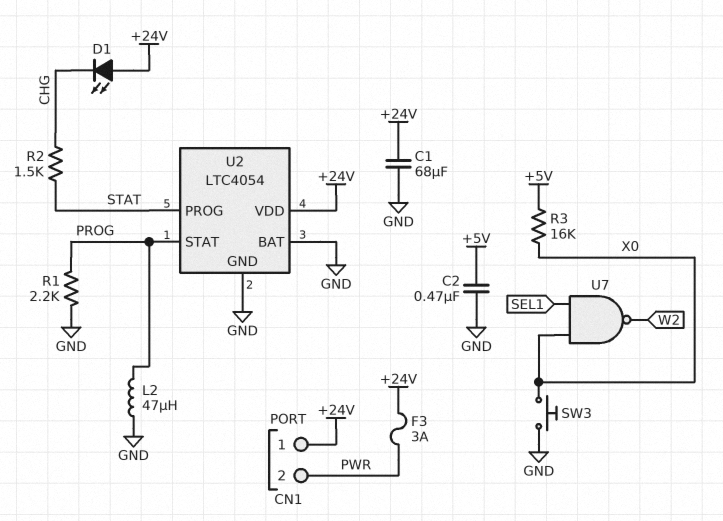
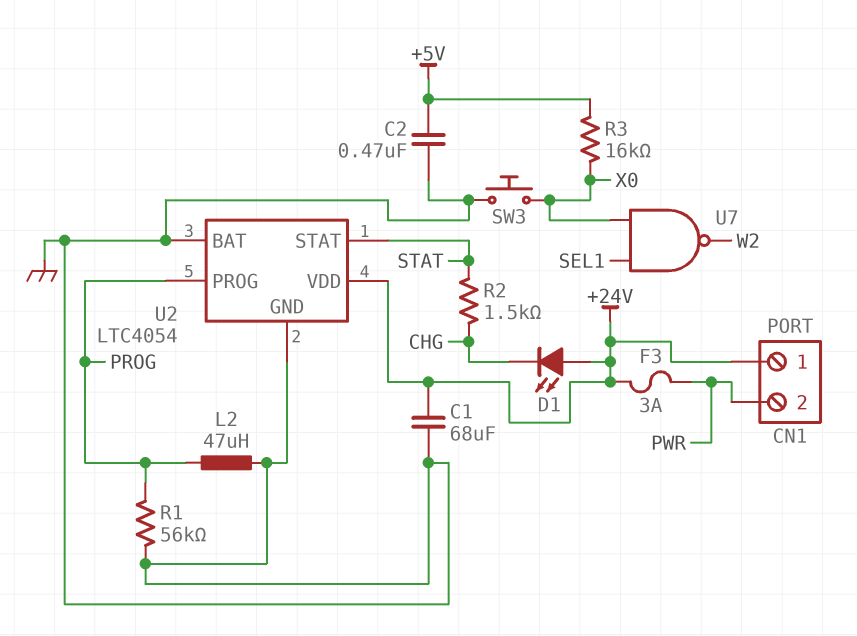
R1: 2.2k (GND, PROG) -> 56k (GND, PROG)
U2 pin PROG: STAT -> PROG
U2 pin STAT: PROG -> STAT

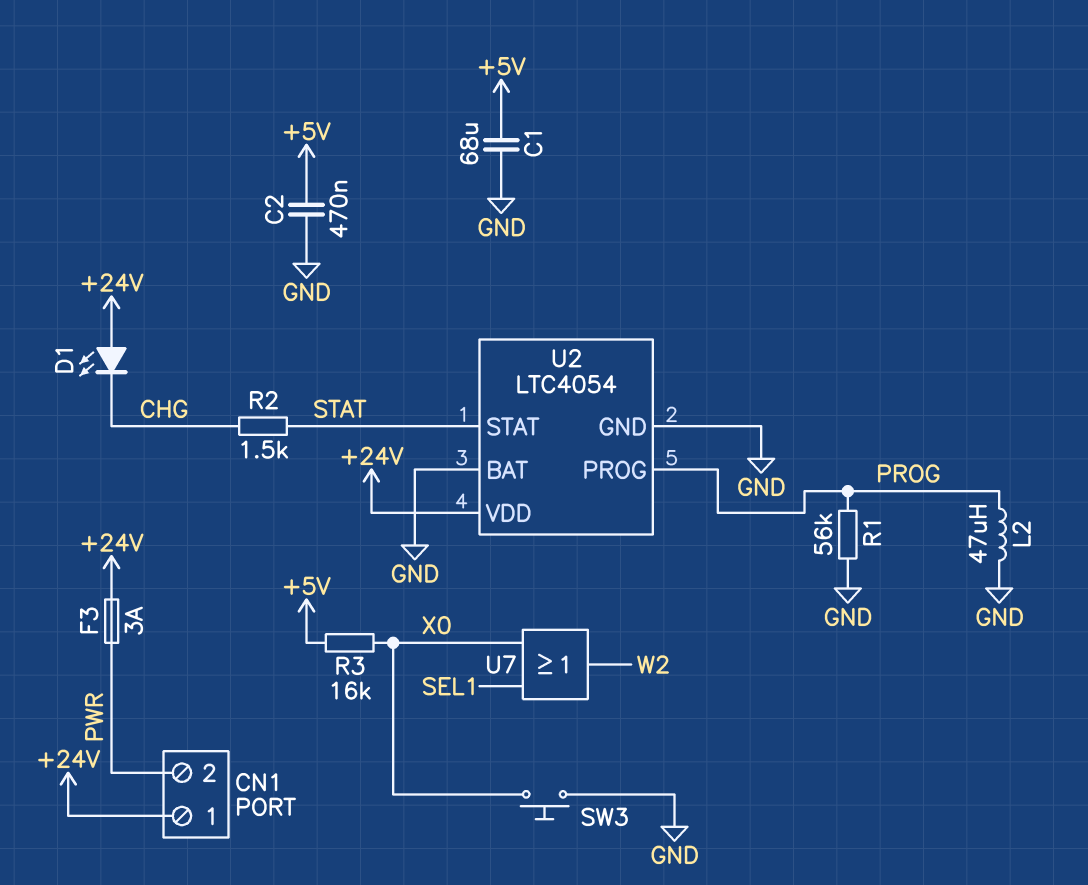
C1: 68uF (+24V, GND) -> 68uF (+5V, GND)
U7: NAND (in SEL1, in X0, out W2) -> OR (in SEL1, in X0, out W2)

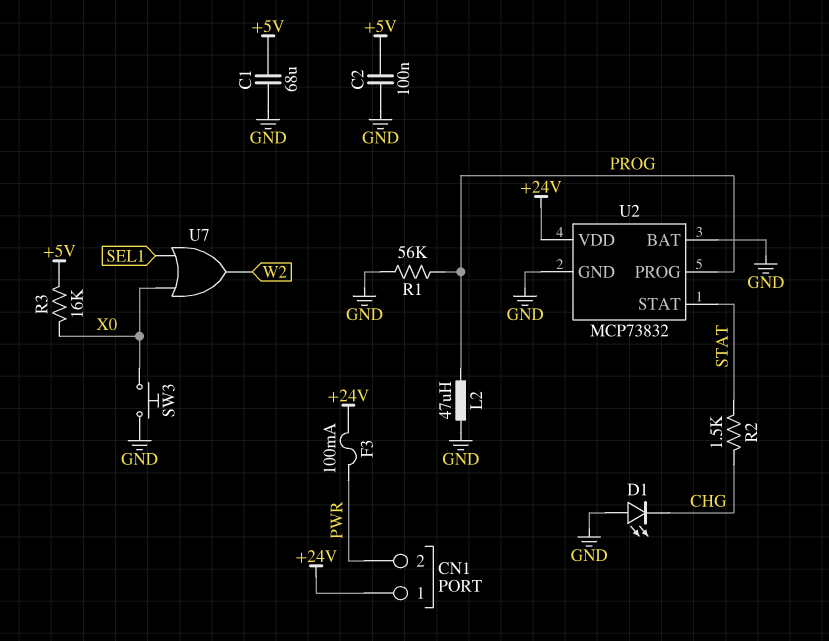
C2: 470nF (+5V, GND) -> 100nF (+5V, GND)
D1: LED (A +24V, K CHG) -> LED (A GND, K CHG)
F3: 3A (+24V, PWR) -> 100mA (+24V, PWR)
U2: LTC4054 -> MCP73832

